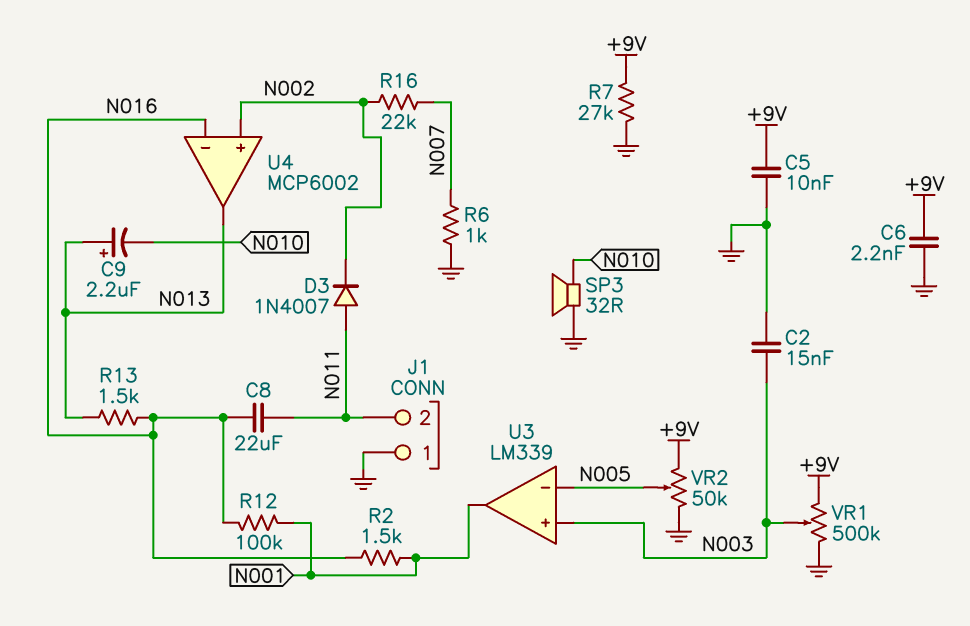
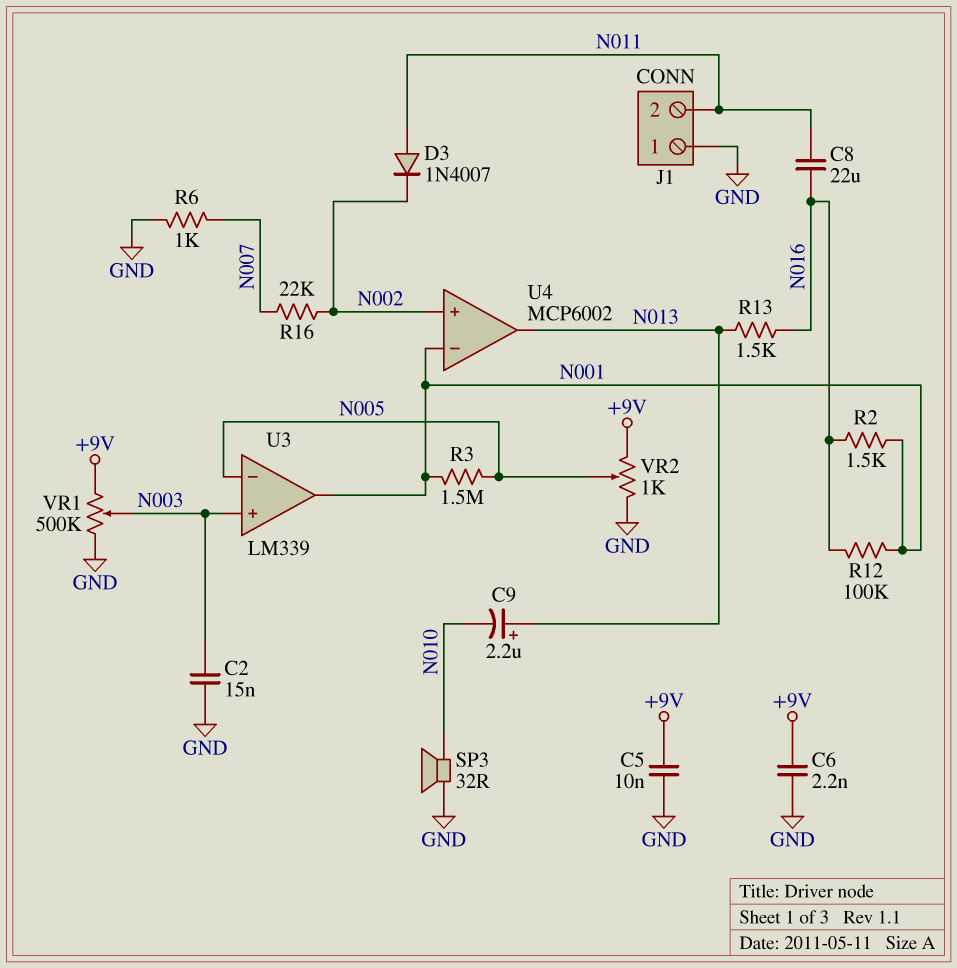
R3: none -> 1.5M (N001, N005)
R7: 27k (+9V, GND) -> none
U4 pin in-: N016 -> N001
VR2: 50k (+9V, GND, wiper N005) -> 1k (+9V, GND, wiper N005)

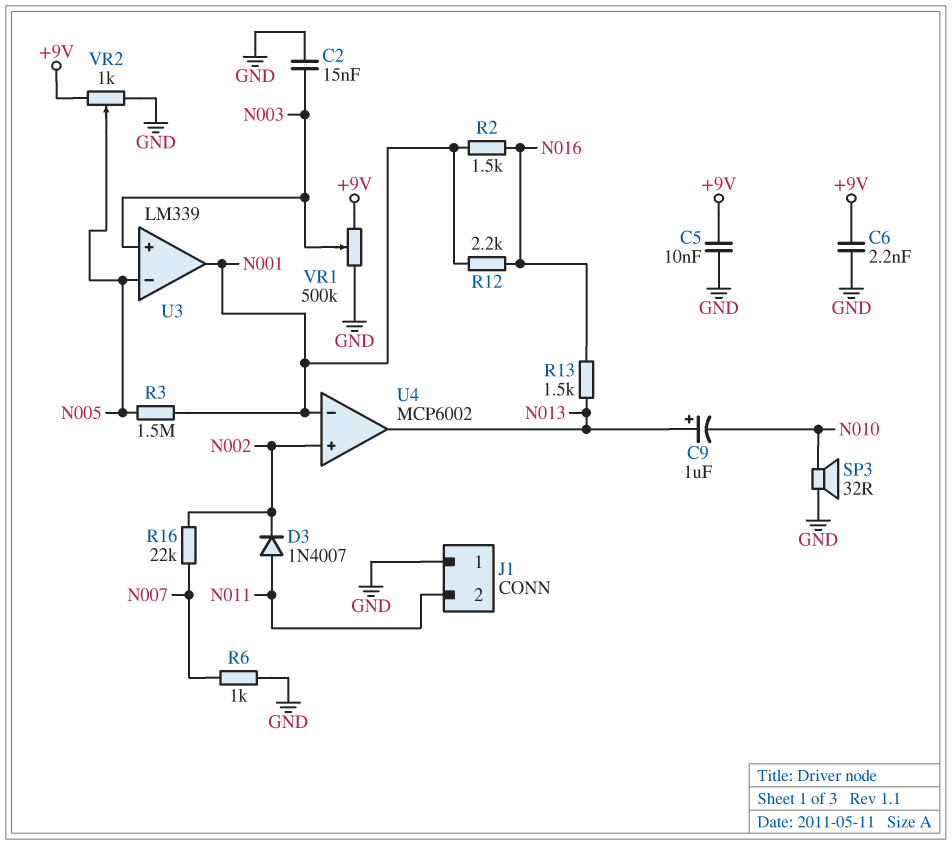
C8: 22uF (N011, N016) -> none
C9: 2.2uF (plus N013, minus N010) -> 1uF (plus N013, minus N010)
R12: 100k (N001, N016) -> 2.2k (N001, N016)

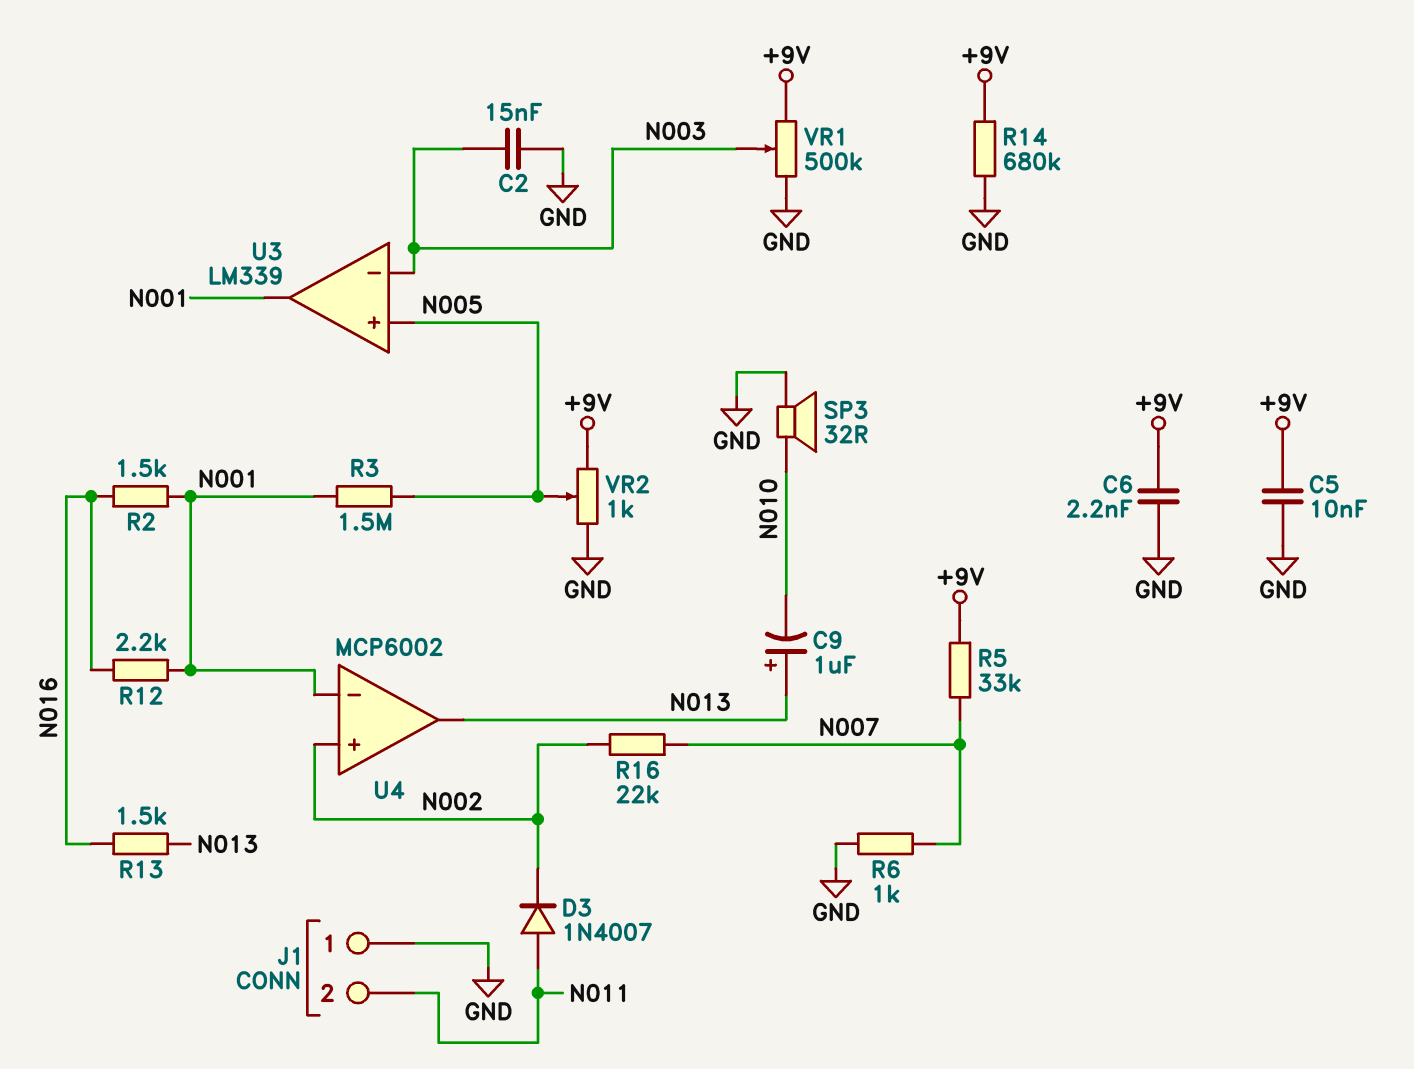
R5: none -> 33k (+9V, N007)
R14: none -> 680k (+9V, GND)
U3 pin in+: N003 -> N005
U3 pin in-: N005 -> N003

